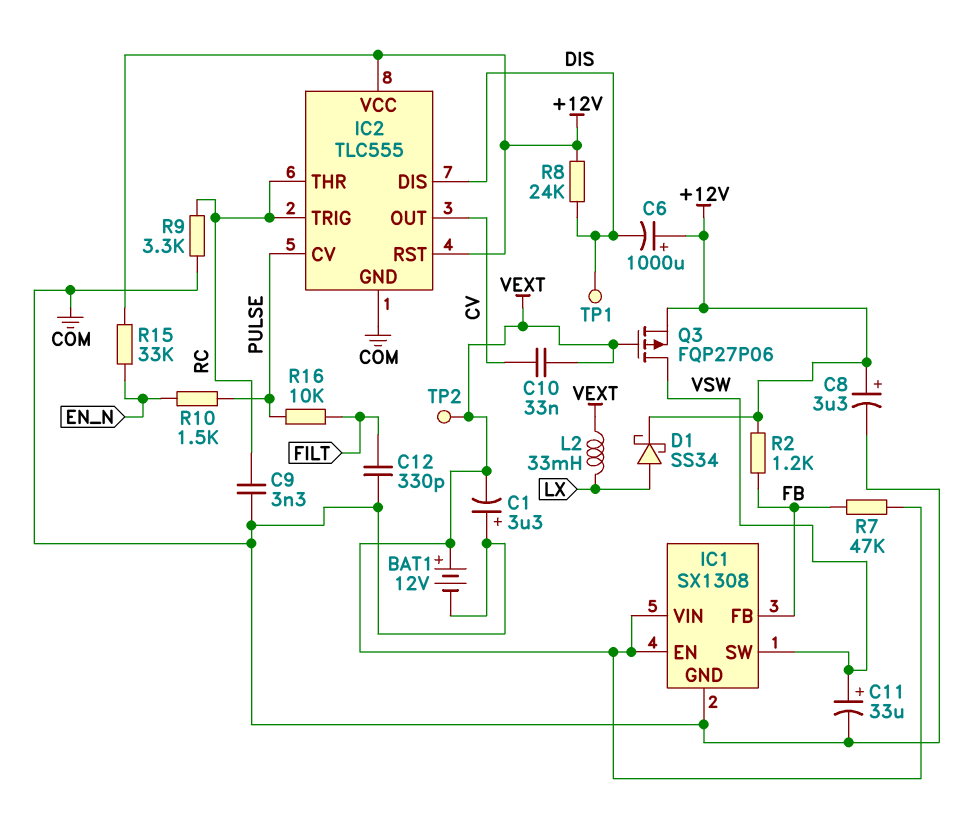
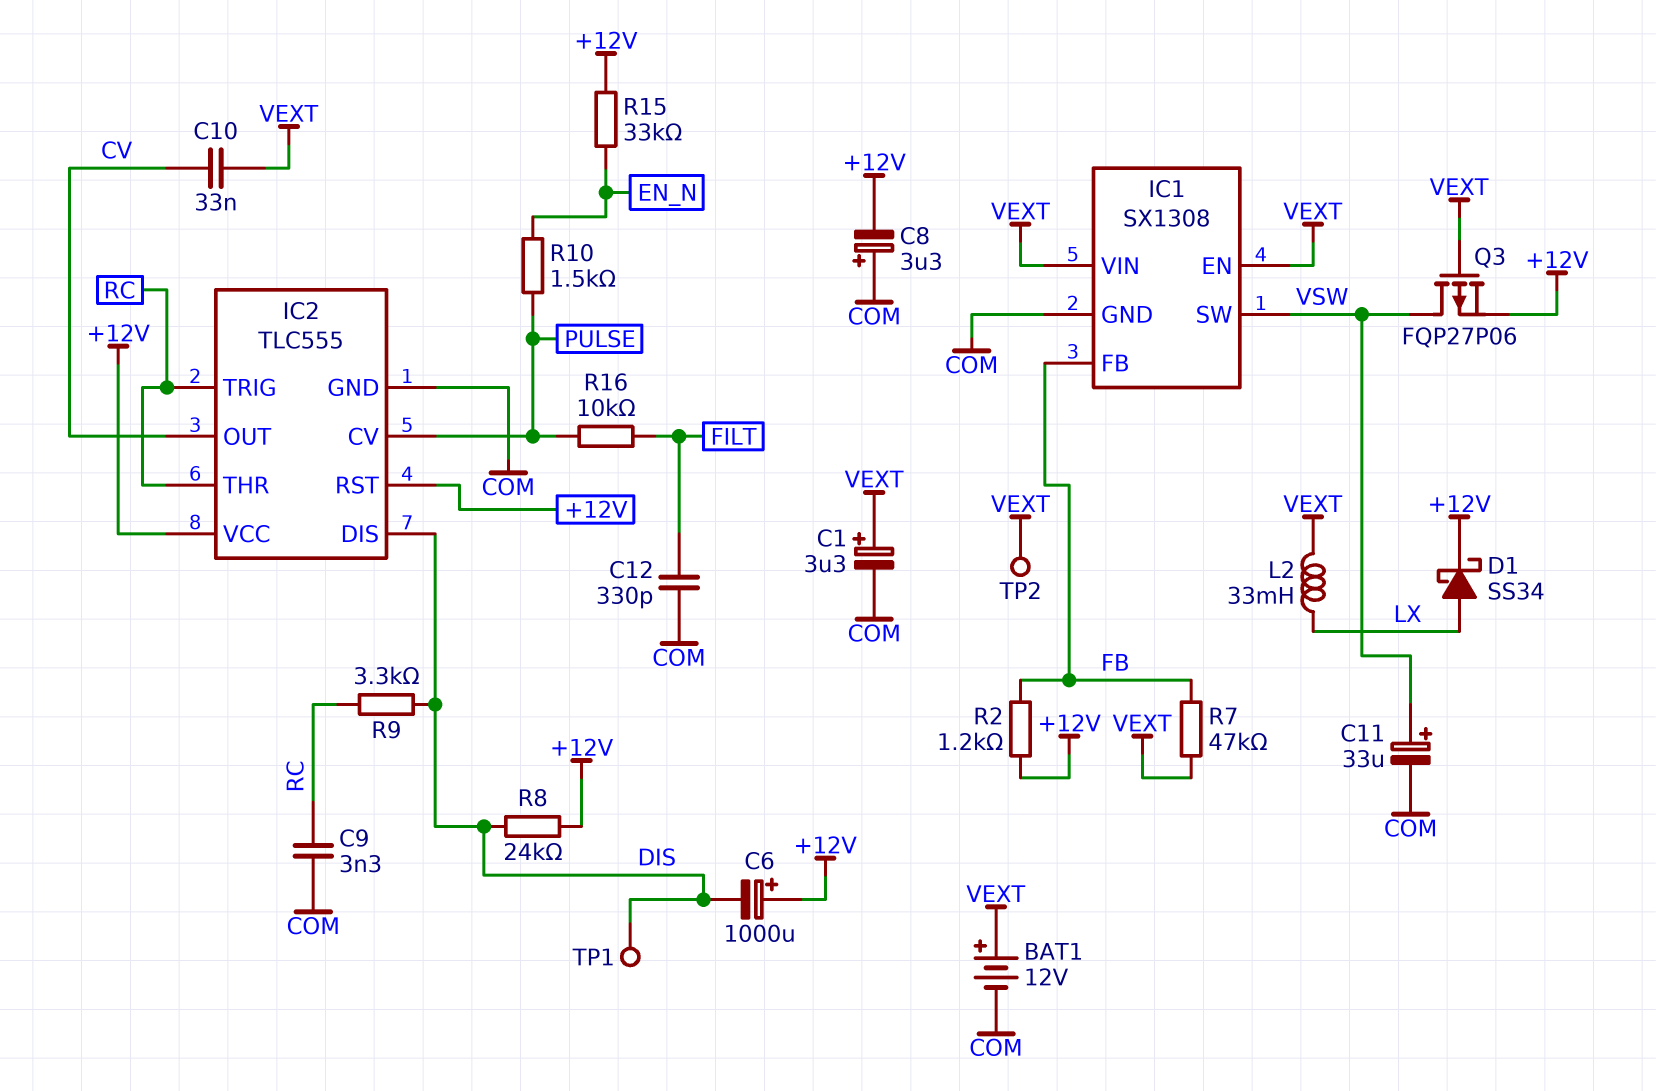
C1: 3.3uF (plus COM, minus VEXT) -> 3.3uF (plus VEXT, minus COM)
C8: 3.3uF (plus +12V, minus COM) -> 3.3uF (plus COM, minus +12V)
R9: 3.3k (COM, RC) -> 3.3k (DIS, RC)

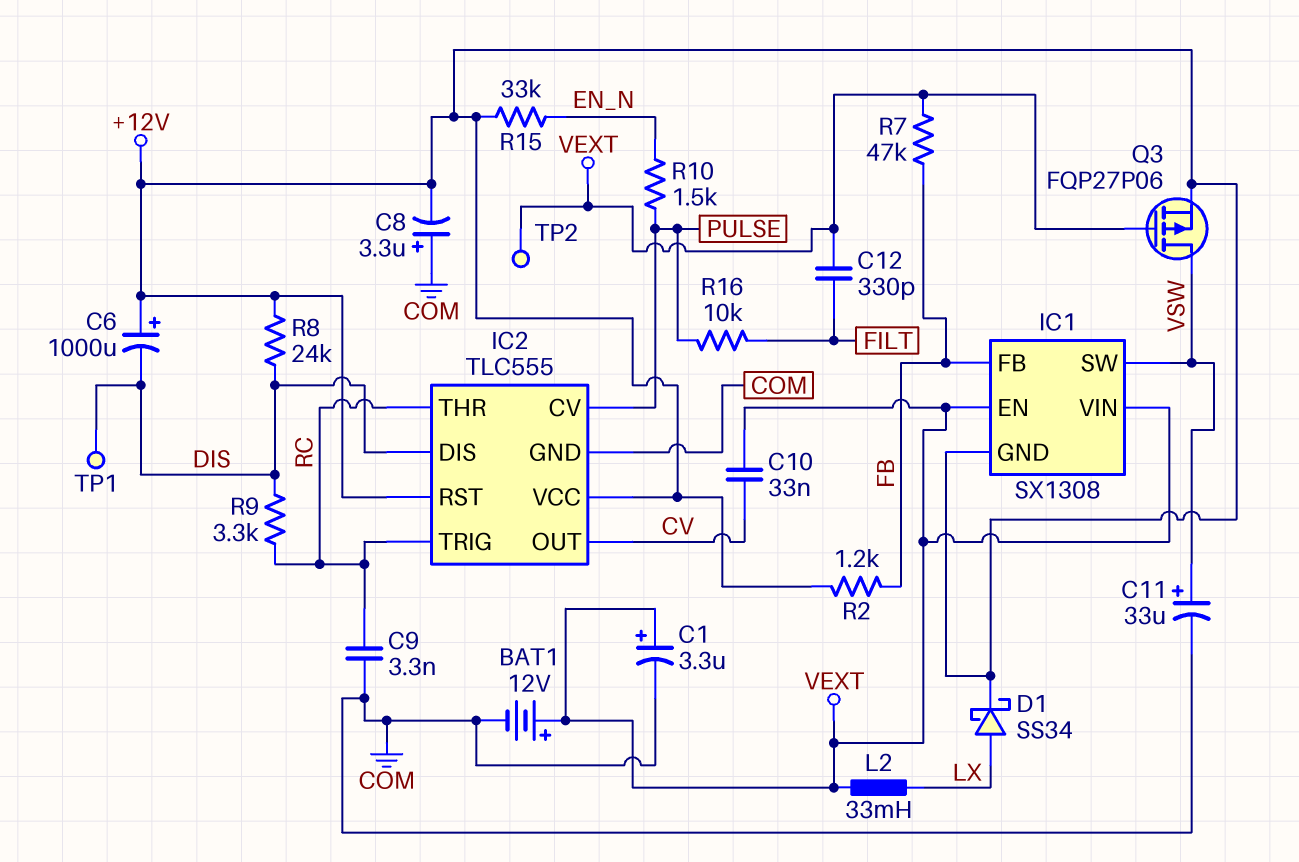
C12: 330pF (COM, FILT) -> 330pF (FILT, VEXT)
IC1 pin GND: COM -> +12V

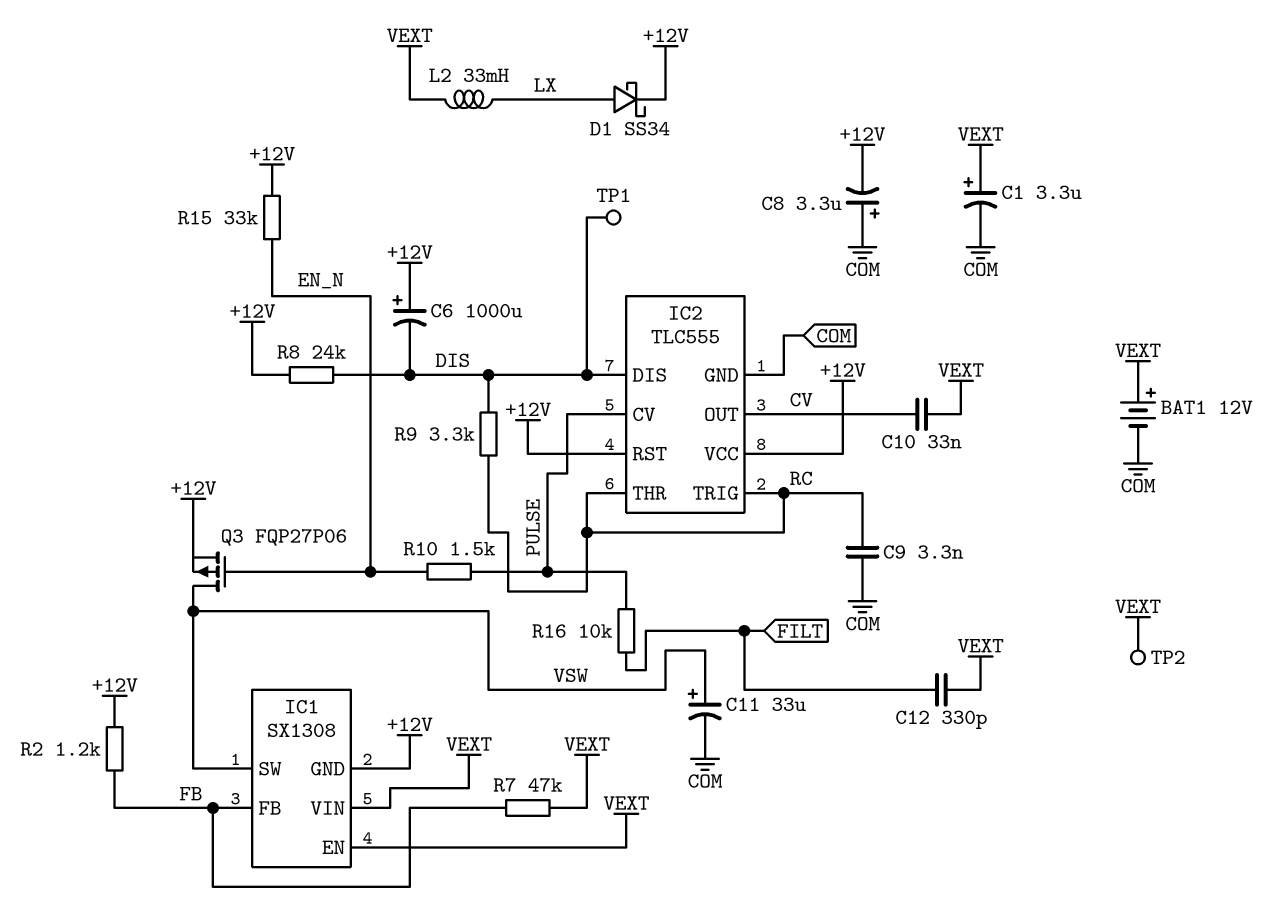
Q3: PMOS FQP27P06 (G VEXT, D VSW, S +12V) -> PMOS FQP27P06 (G EN_N, D VSW, S +12V)

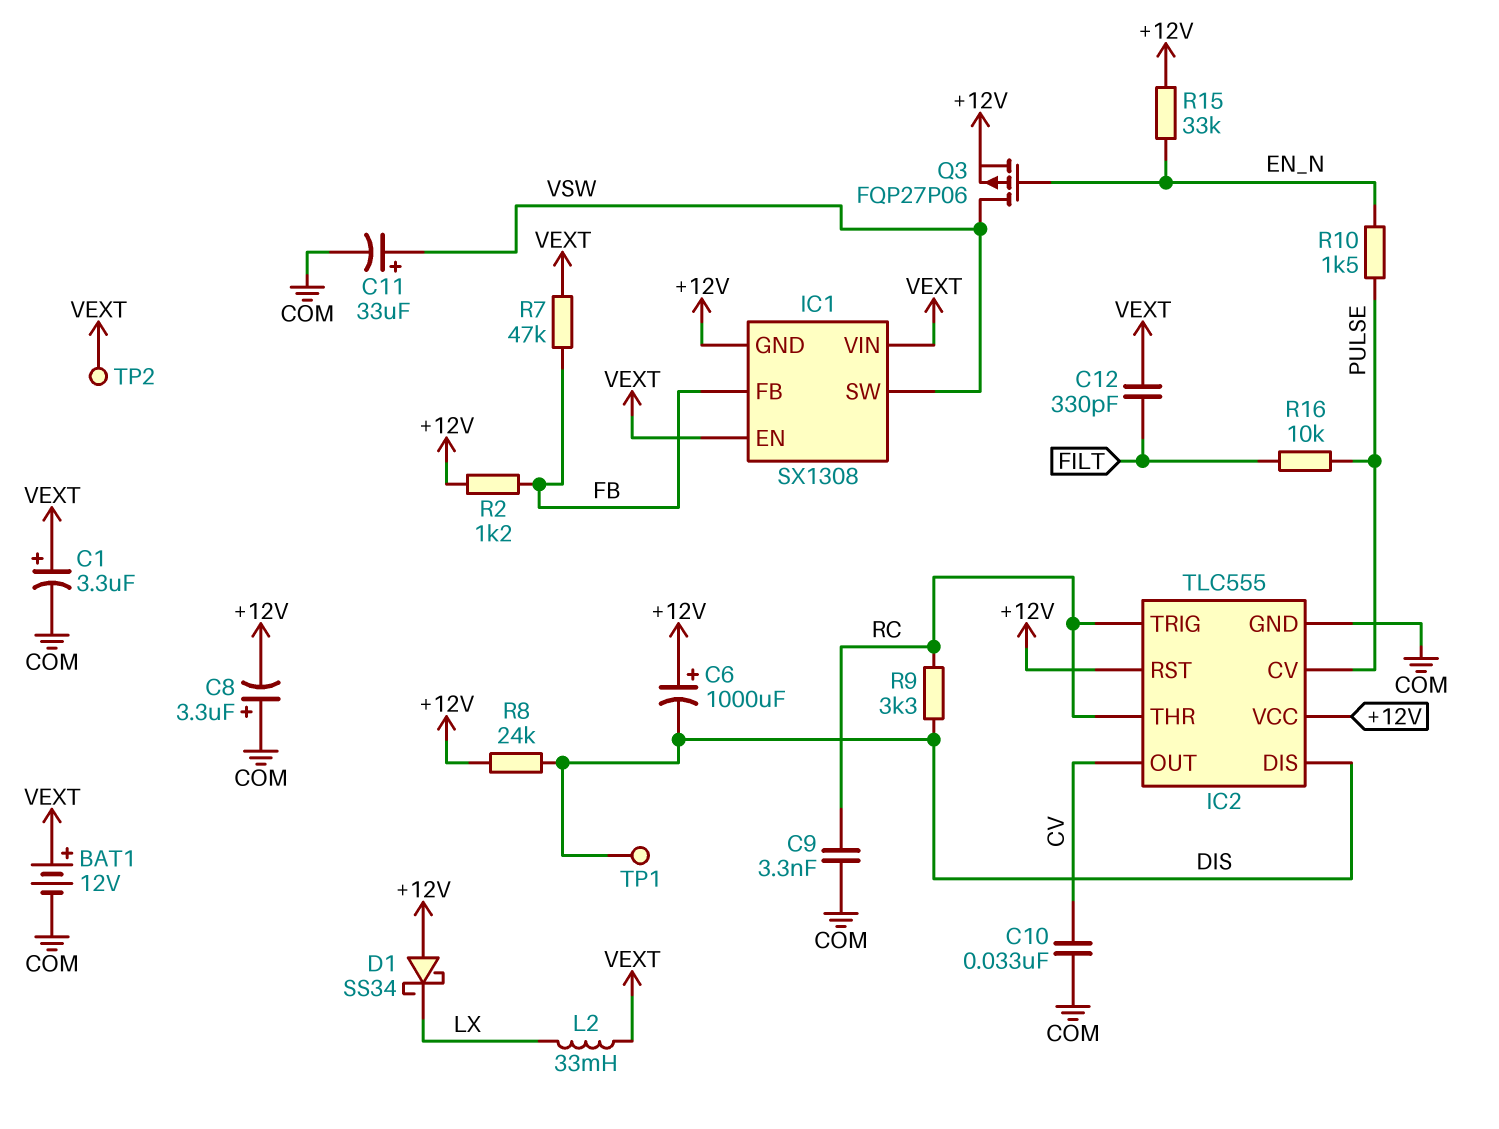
C10: 33nF (CV, VEXT) -> 33nF (COM, CV)
D1: schottky SS34 (A LX, K +12V) -> schottky SS34 (A +12V, K LX)

